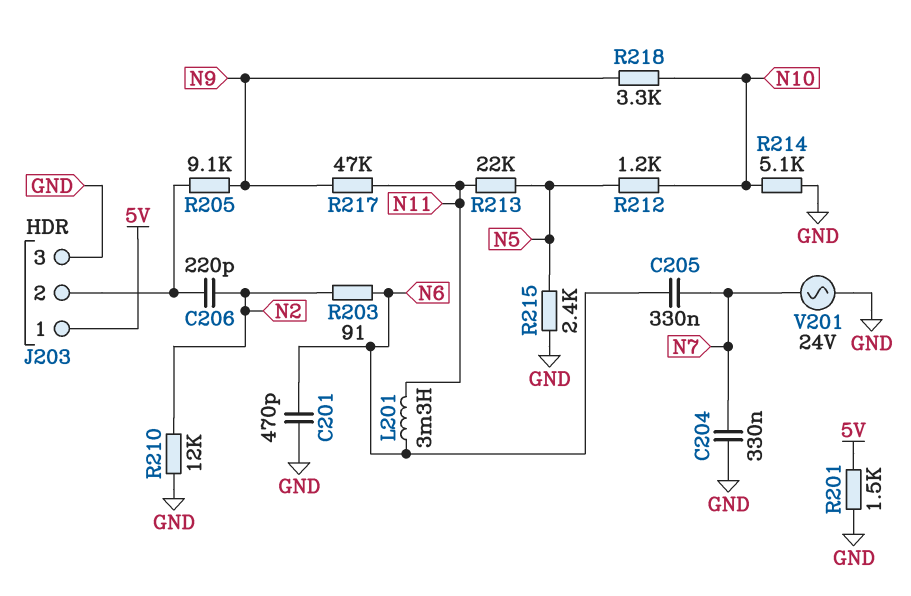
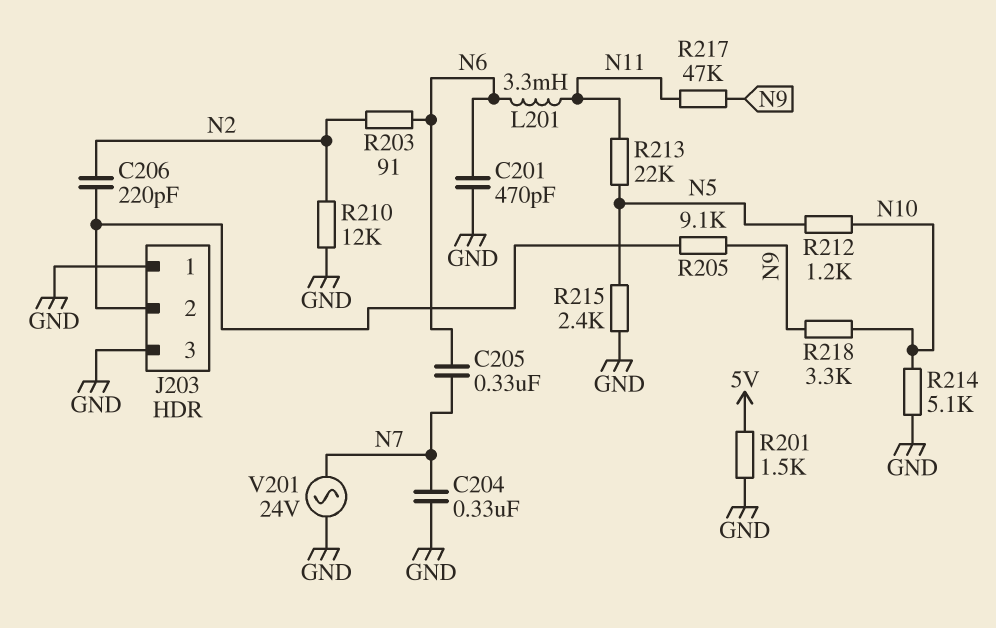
J203 pin 1: 5V -> GND

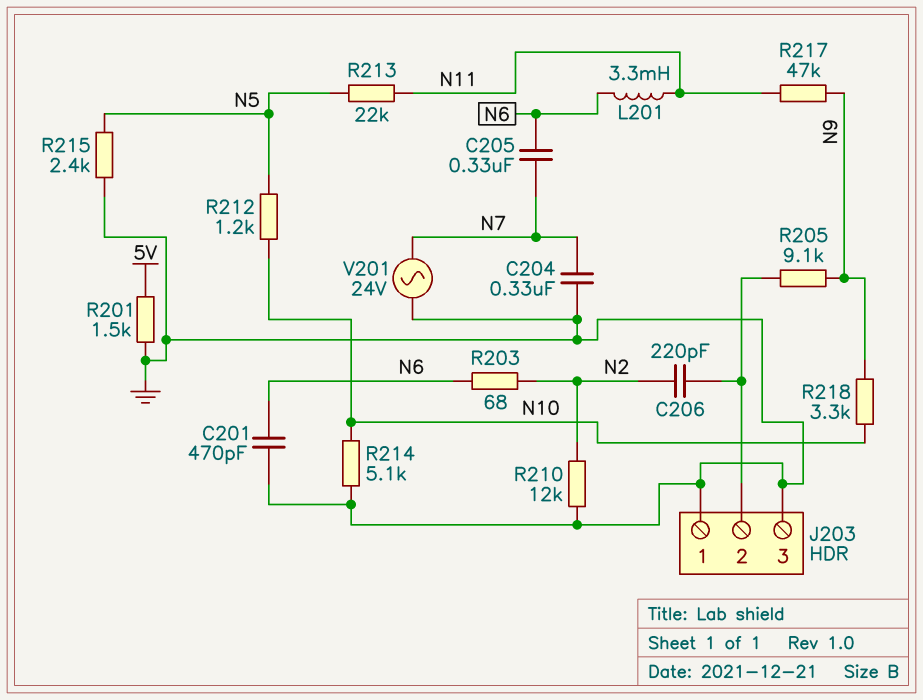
R203: 91 (N2, N6) -> 68 (N2, N6)

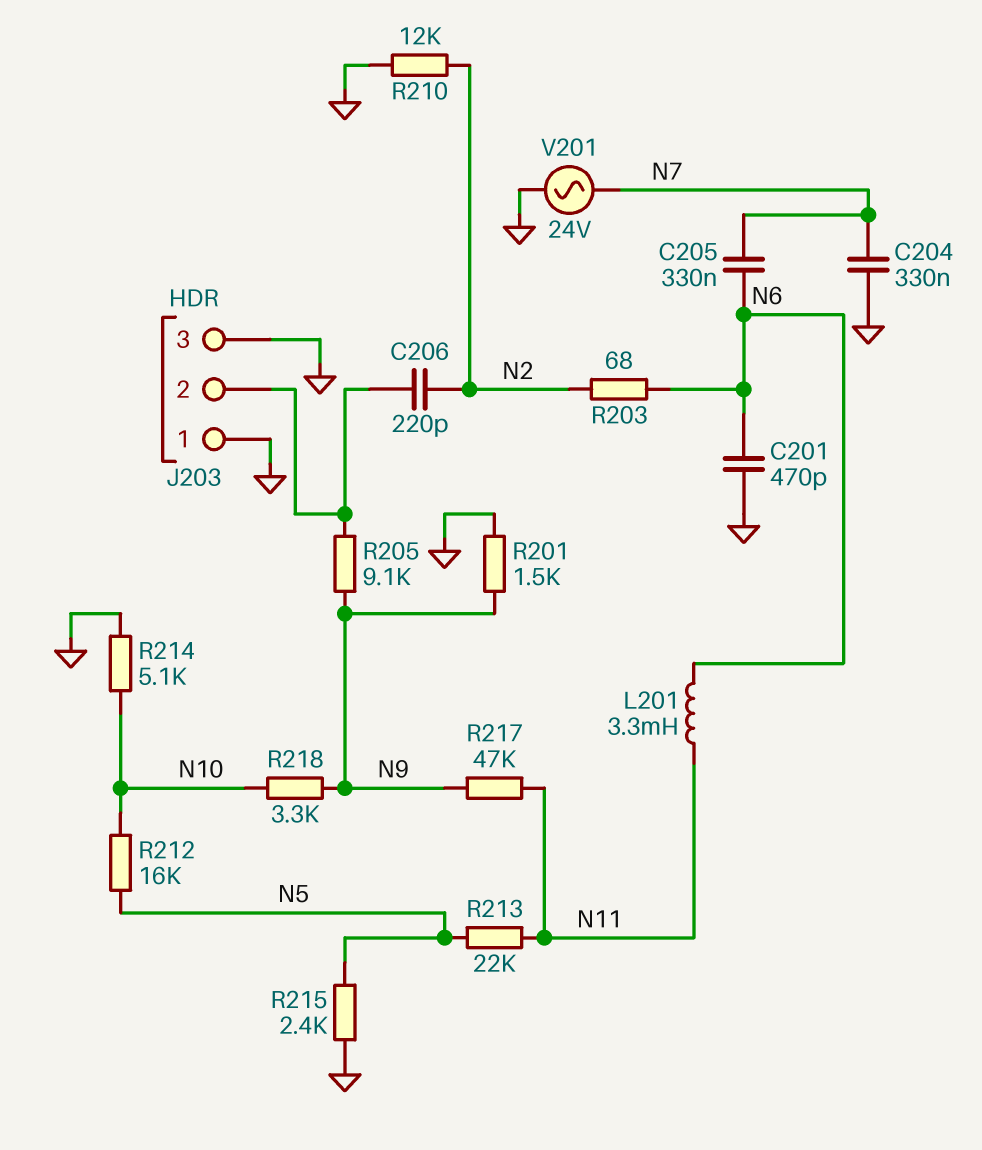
R201: 1.5k (5V, GND) -> 1.5k (GND, N9)
R212: 1.2k (N5, N10) -> 16k (N5, N10)

